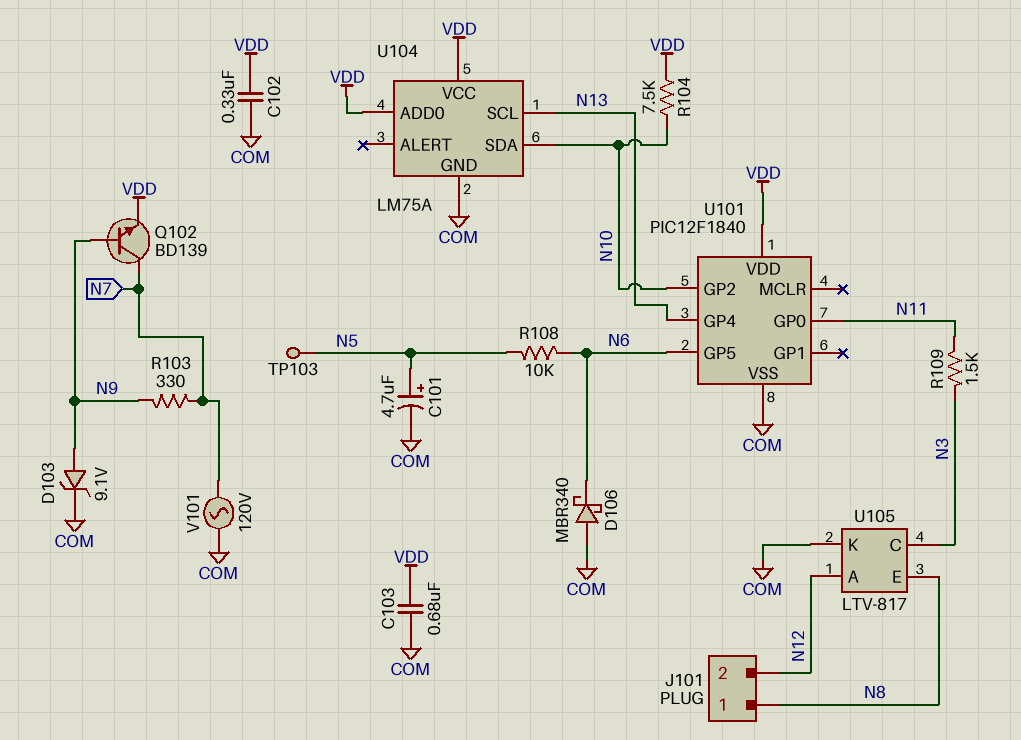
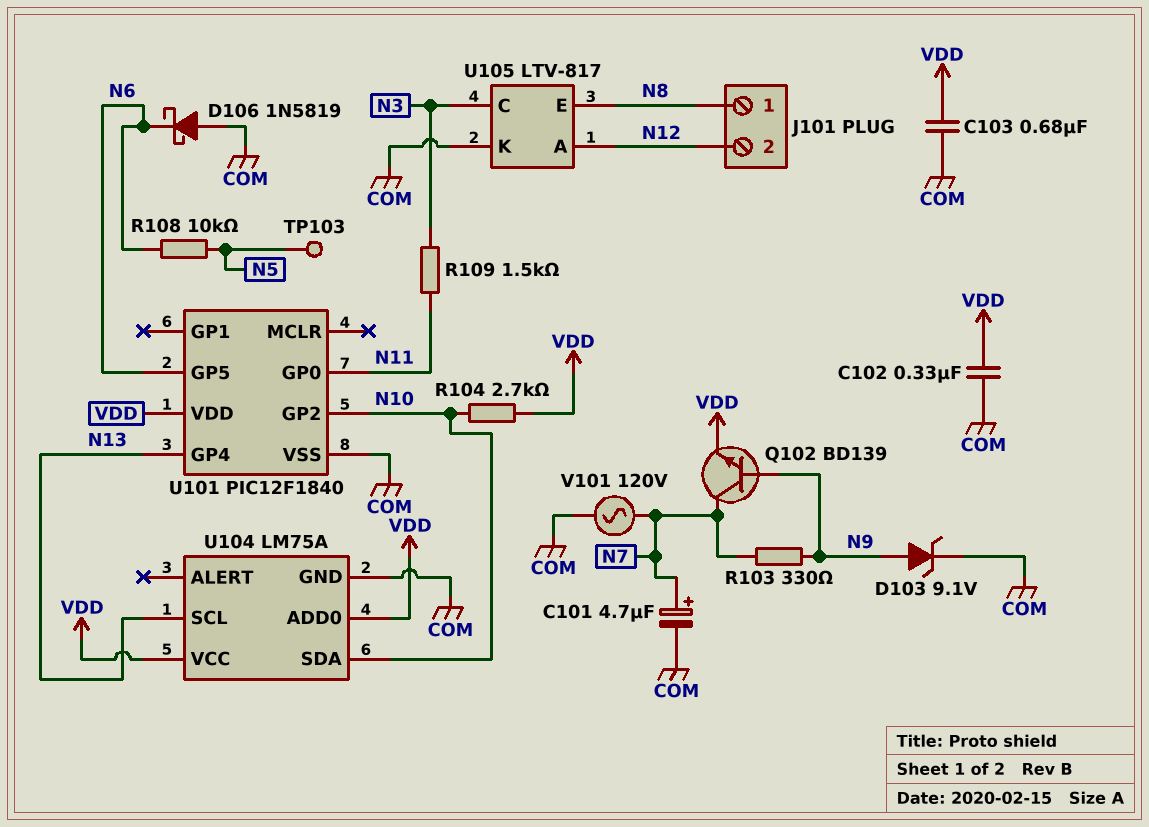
C101: 4.7uF (plus N5, minus COM) -> 4.7uF (plus N7, minus COM)
D106: schottky MBR340 (A COM, K N6) -> schottky 1N5819 (A COM, K N6)
R104: 7.5k (N10, VDD) -> 2.7k (N10, VDD)

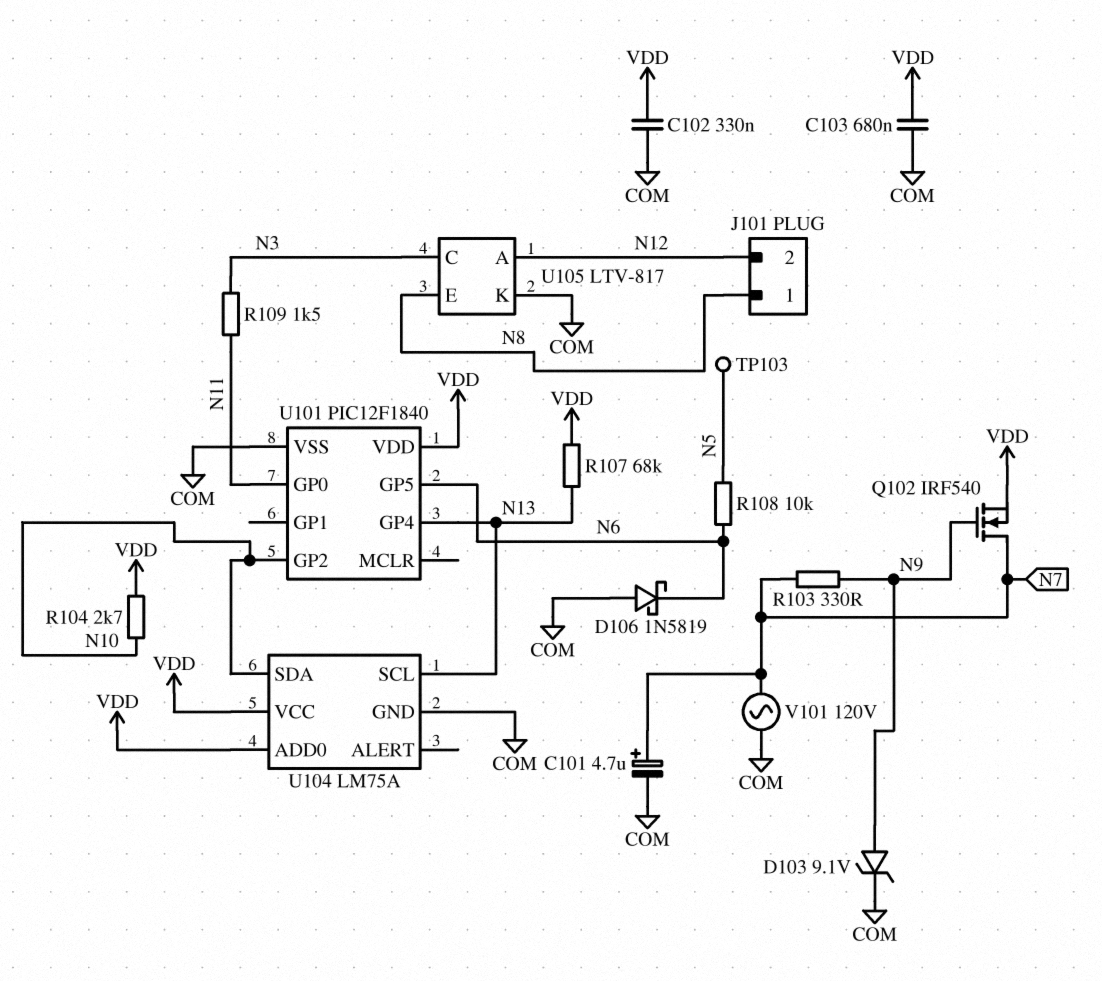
Q102: NPN BD139 (B N9, C N7, E VDD) -> NMOS IRF540 (G N9, D N7, S VDD)
R107: none -> 68k (N13, VDD)

